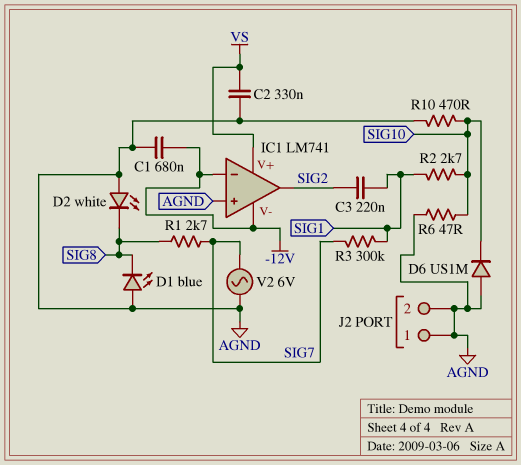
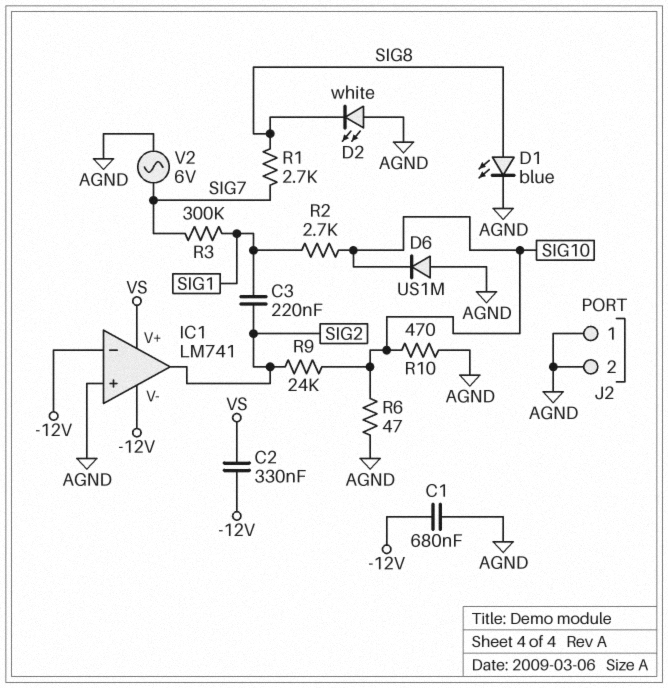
C2: 330nF (AGND, VS) -> 330nF (-12V, VS)
D1: LED blue (A AGND, K SIG8) -> LED blue (A SIG8, K AGND)
R9: none -> 24k (SIG2, SIG10)

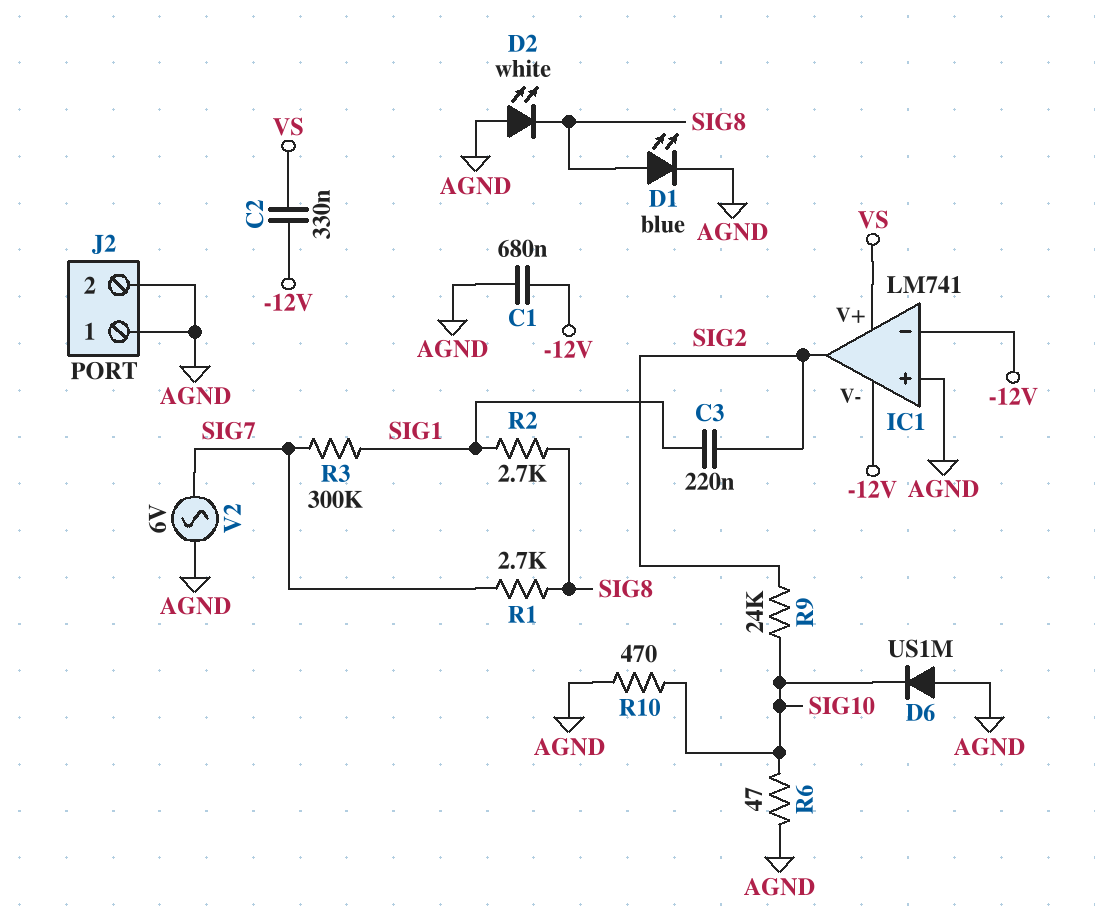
R2: 2.7k (SIG1, SIG10) -> 2.7k (SIG1, SIG8)

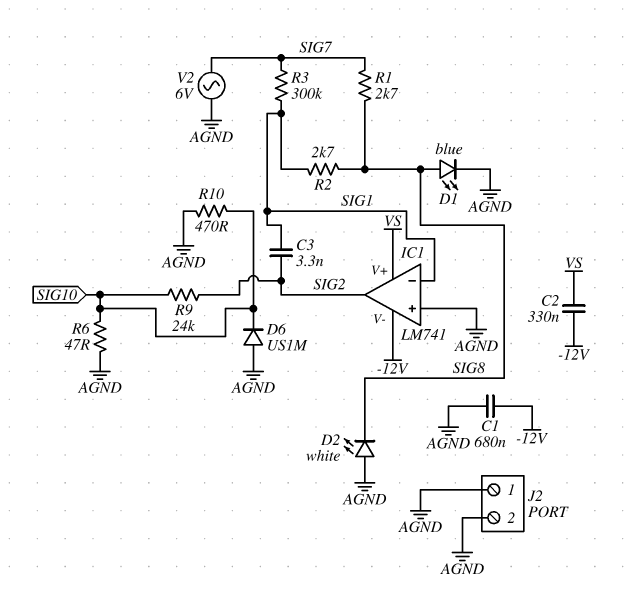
C3: 220nF (SIG1, SIG2) -> 3.3nF (SIG1, SIG2)
IC1 pin in-: -12V -> SIG1

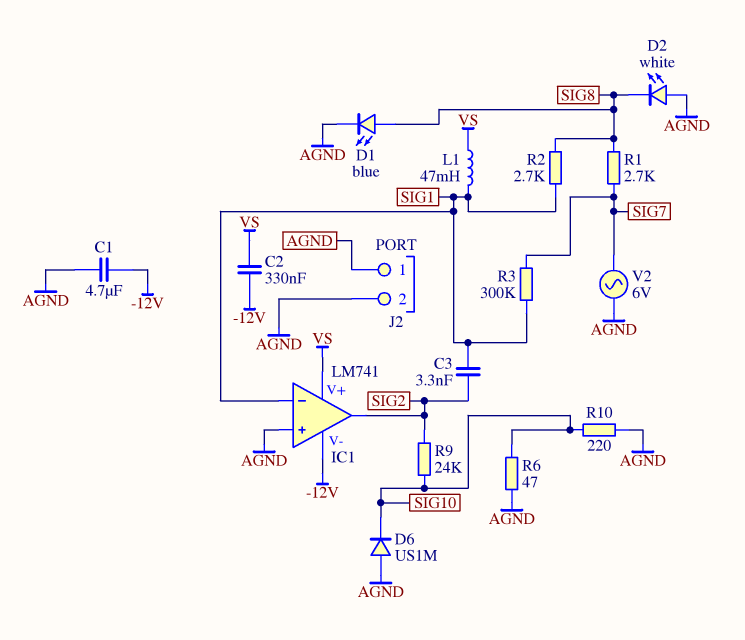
C1: 680nF (-12V, AGND) -> 4.7uF (-12V, AGND)
L1: none -> 47mH (SIG1, VS)
R10: 470 (AGND, SIG10) -> 220 (AGND, SIG10)

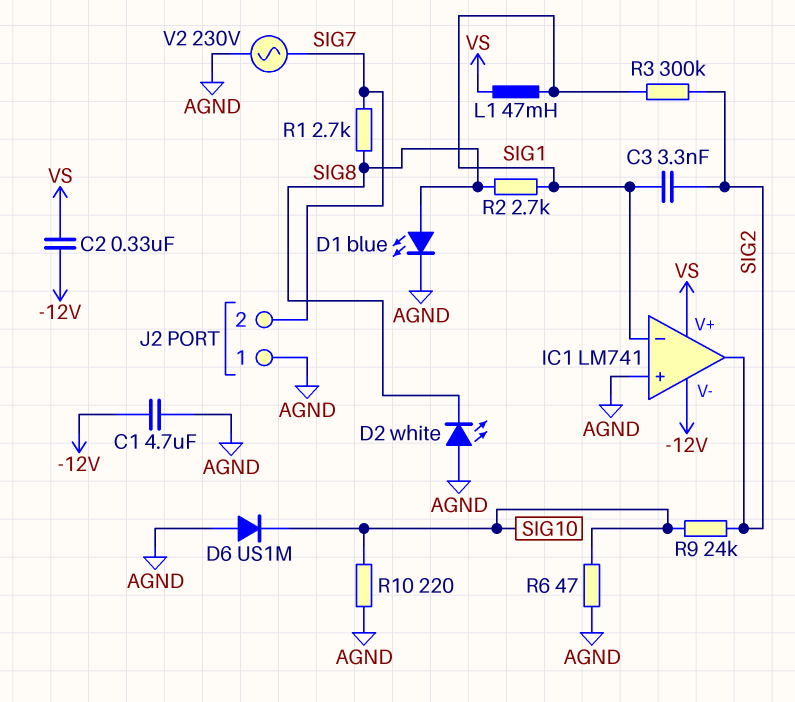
J2 pin 2: AGND -> SIG7
R3: 300k (SIG1, SIG7) -> 300k (SIG1, SIG2)
V2: AC 6V (AGND, SIG7) -> AC 230V (AGND, SIG7)

